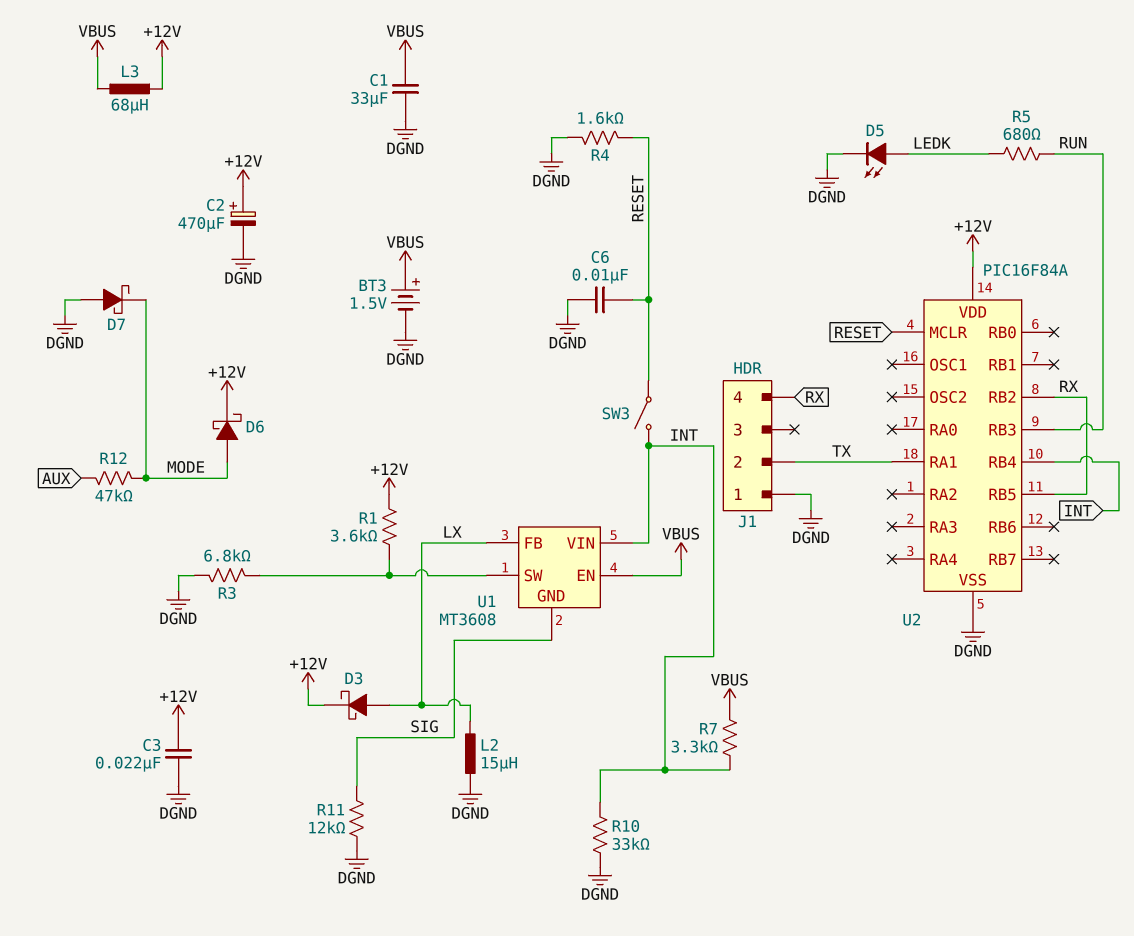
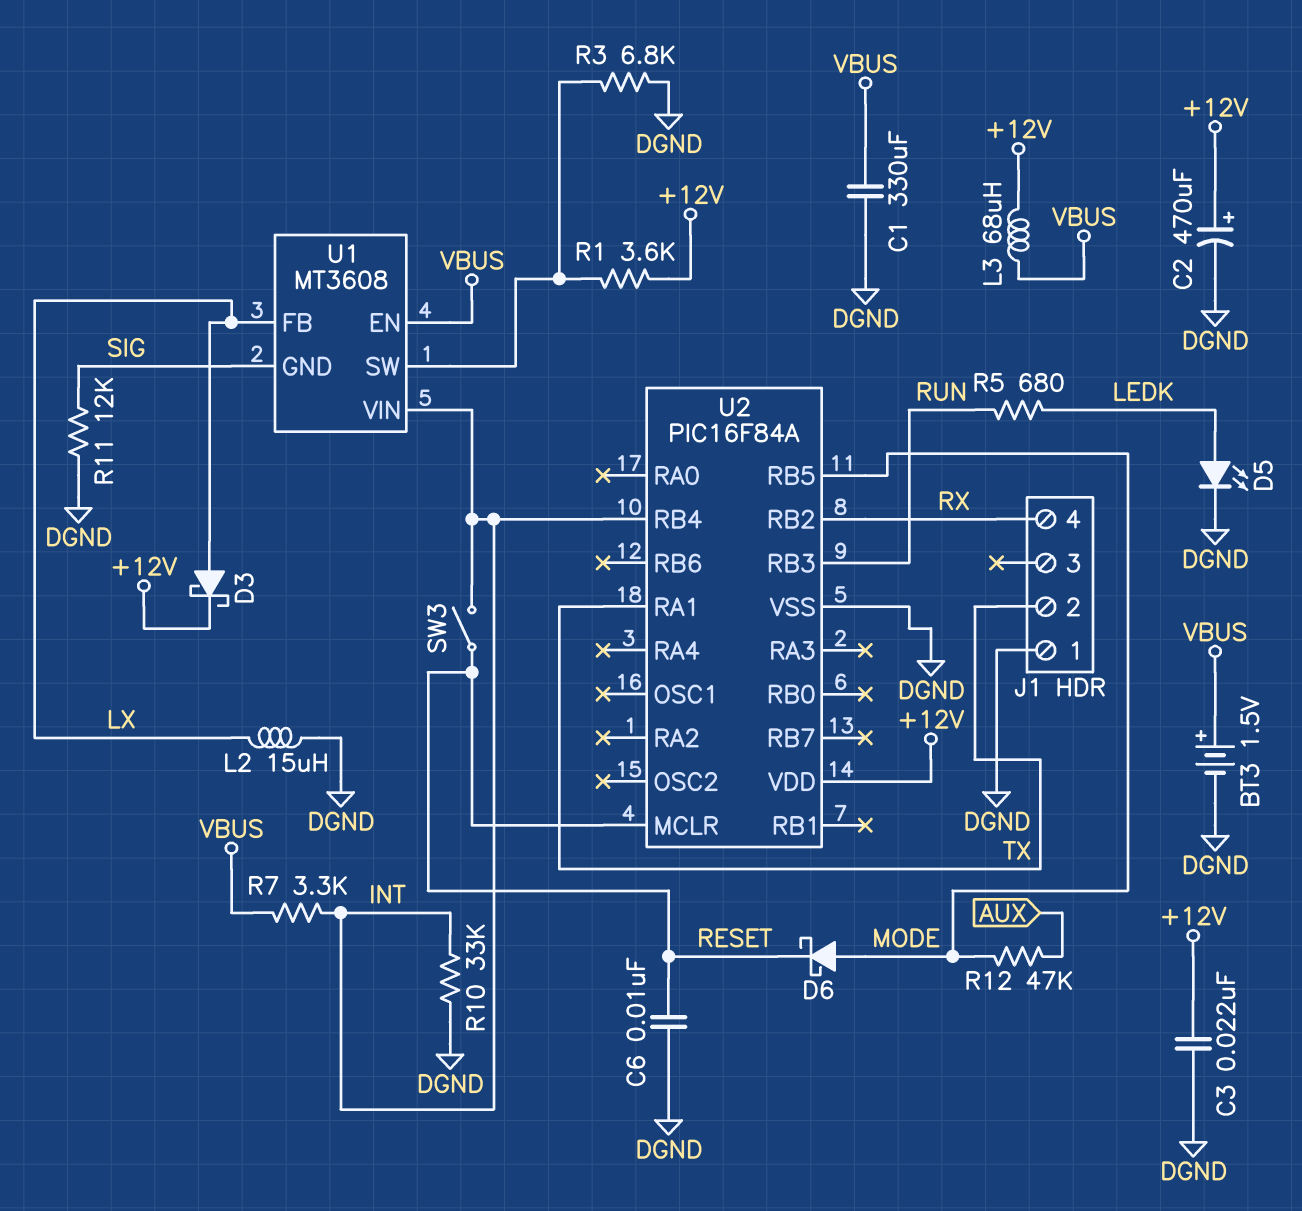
C1: 33uF (DGND, VBUS) -> 330uF (DGND, VBUS)
D6: schottky (A MODE, K +12V) -> schottky (A MODE, K RESET)
D7: schottky (A DGND, K MODE) -> none
R4: 1.6k (DGND, RESET) -> none
U2 pin RB5: RX -> MODE

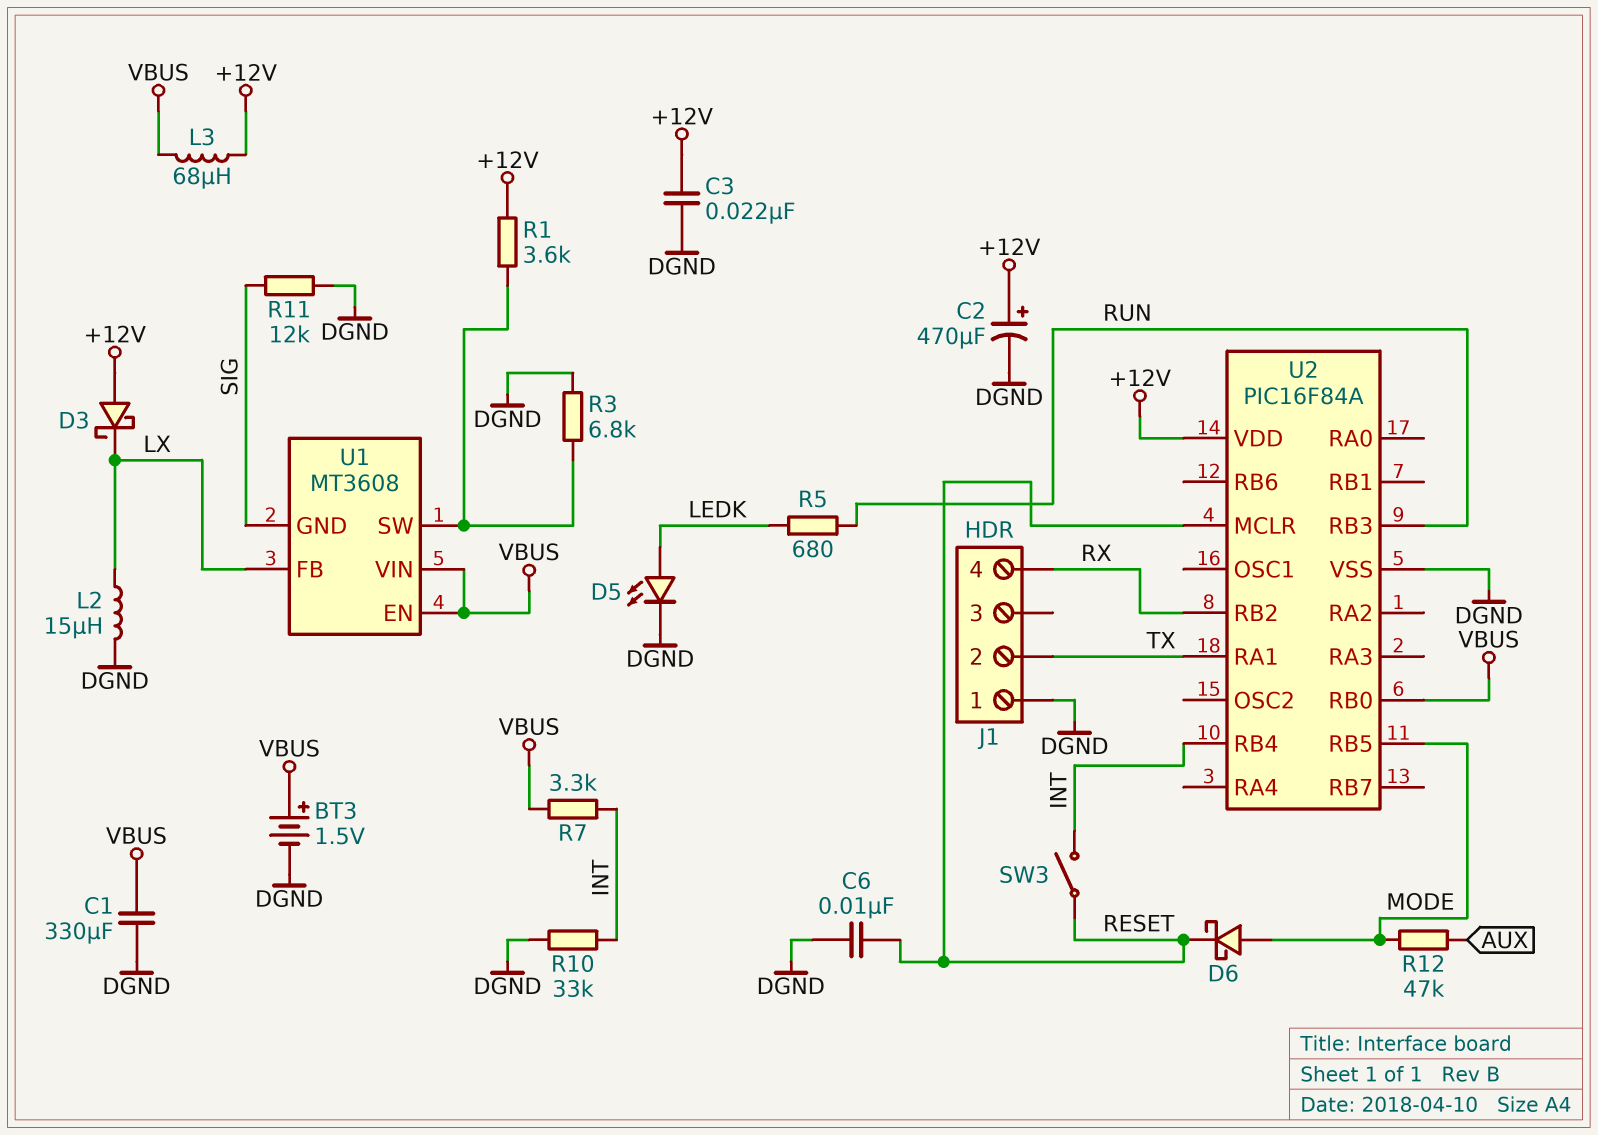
D3: schottky (A LX, K +12V) -> schottky (A +12V, K LX)
U1 pin VIN: INT -> VBUS
U2 pin RB0: none -> VBUS

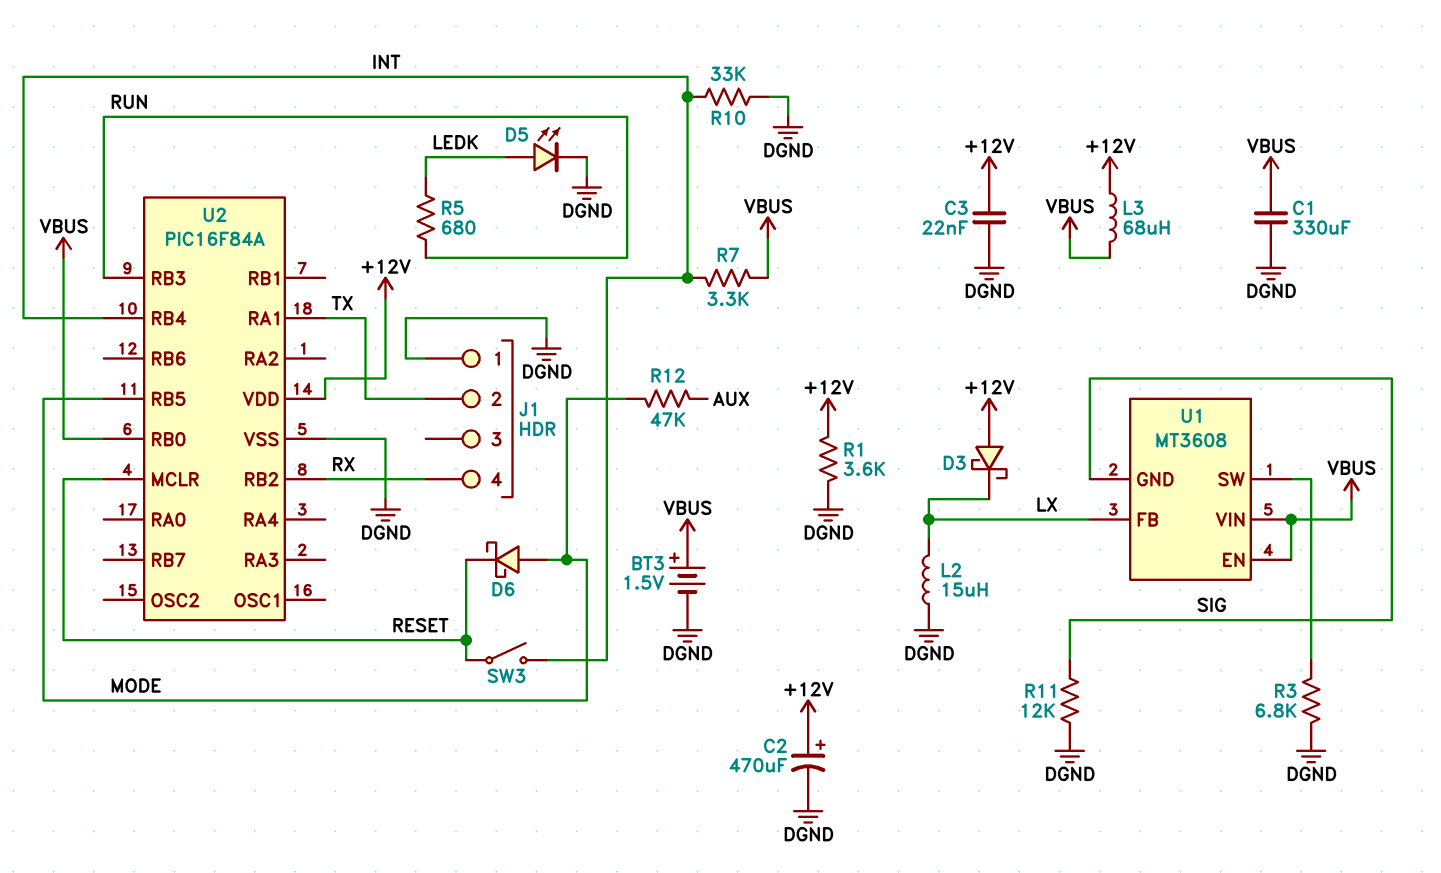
C6: 10nF (DGND, RESET) -> none
R1: 3.6k (+12V, U1/SW) -> 3.6k (+12V, DGND)

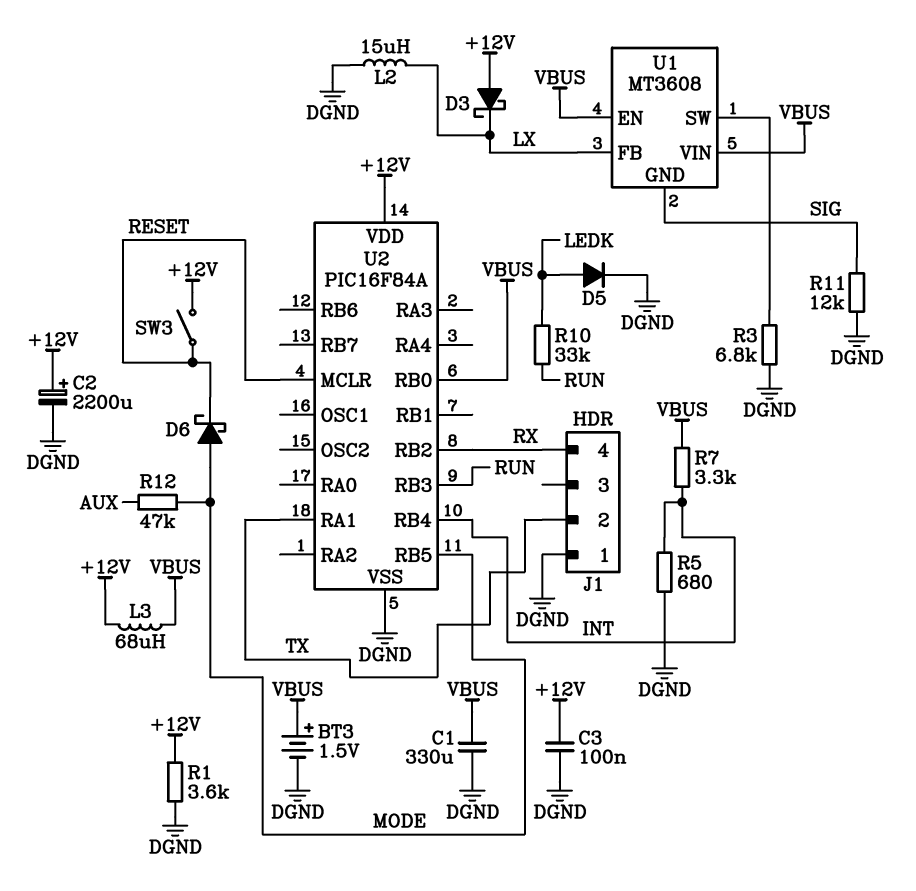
C2: 470uF (plus +12V, minus DGND) -> 2200uF (plus +12V, minus DGND)
C3: 22nF (+12V, DGND) -> 100nF (+12V, DGND)
D5: LED (A LEDK, K DGND) -> diode (A LEDK, K DGND)
R5: 680 (LEDK, RUN) -> 680 (DGND, INT)
R10: 33k (DGND, INT) -> 33k (LEDK, RUN)
SW3: switch (INT, RESET) -> switch (+12V, RESET)

